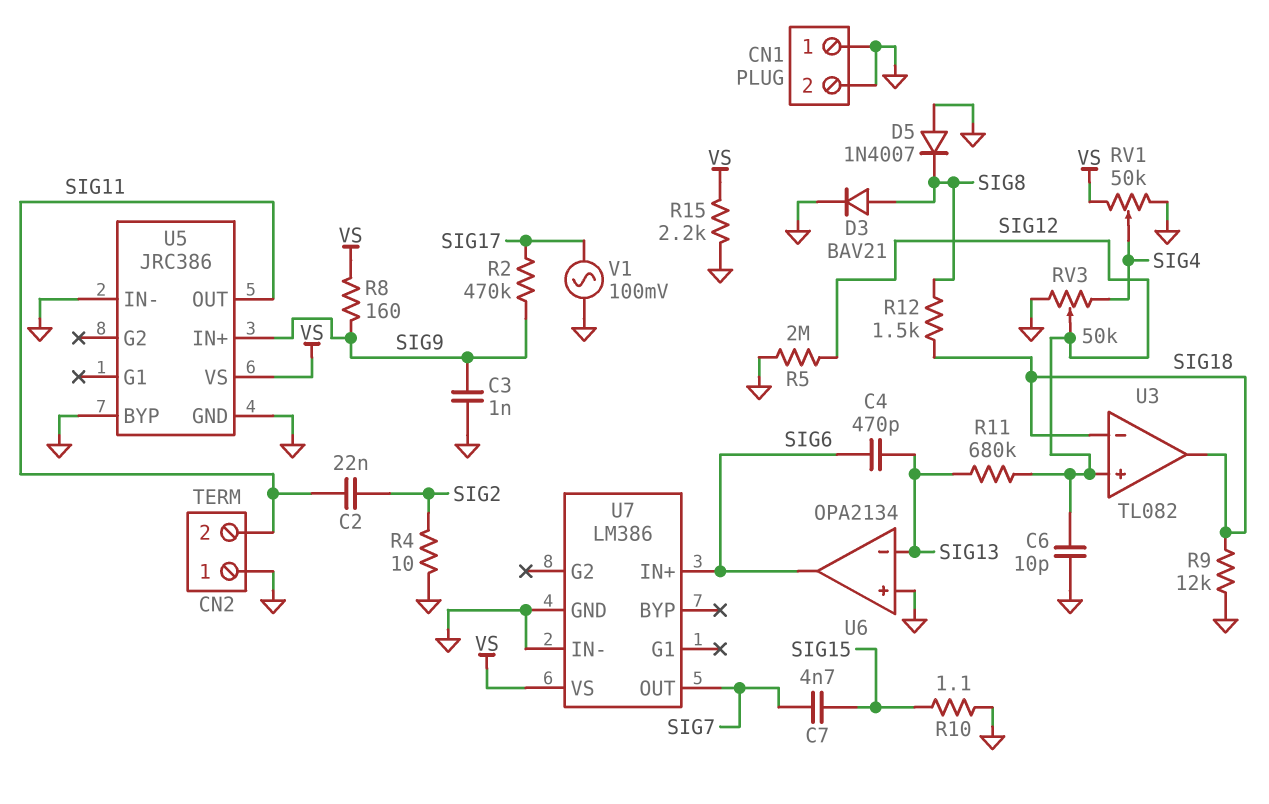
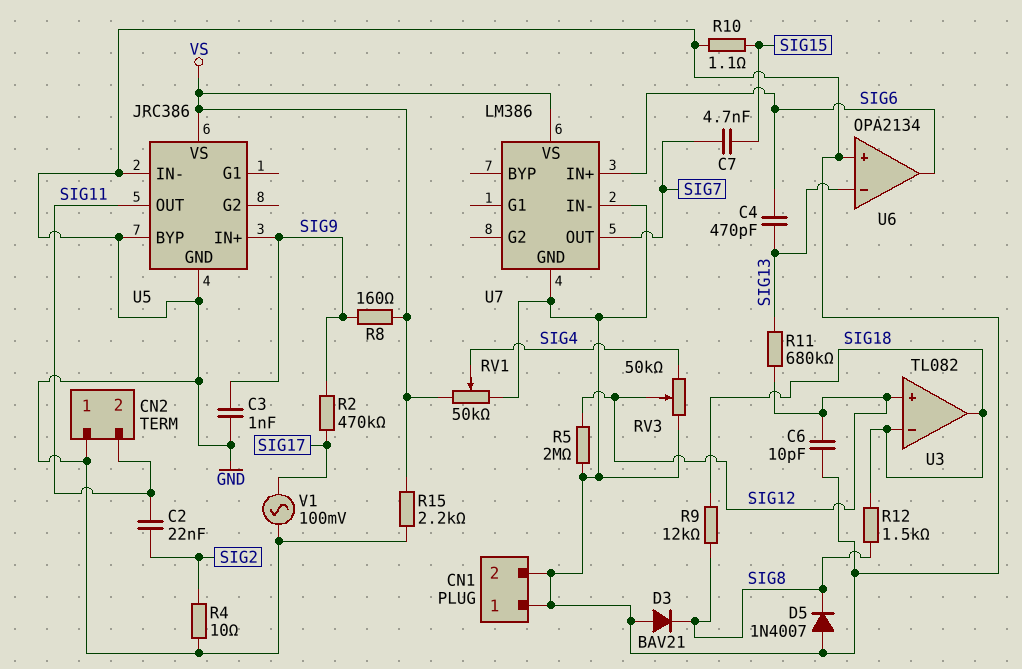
D3: diode BAV21 (A SIG8, K GND) -> diode BAV21 (A GND, K SIG8)
R9: 12k (GND, SIG18) -> 12k (SIG8, SIG18)

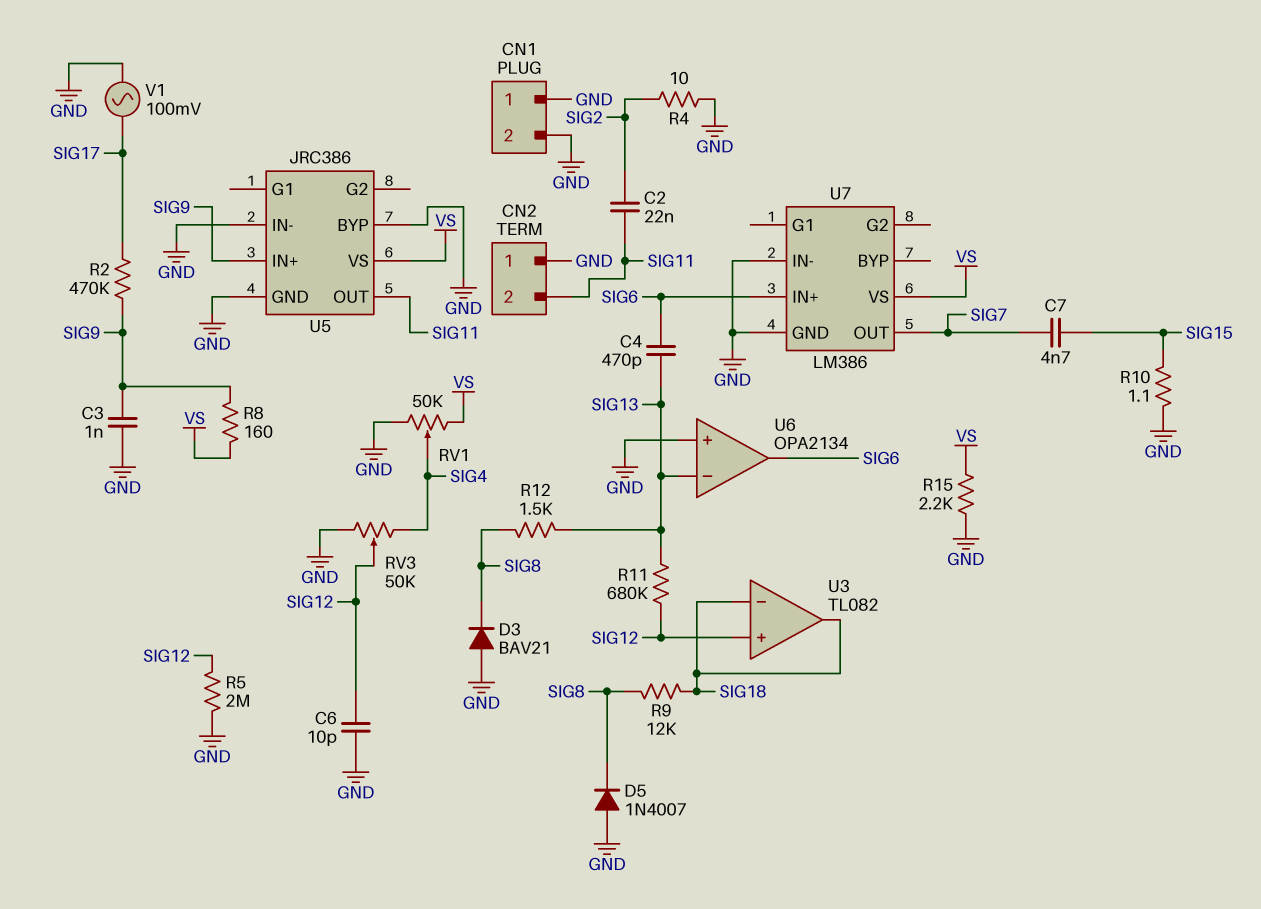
R12: 1.5k (SIG8, SIG18) -> 1.5k (SIG8, SIG13)

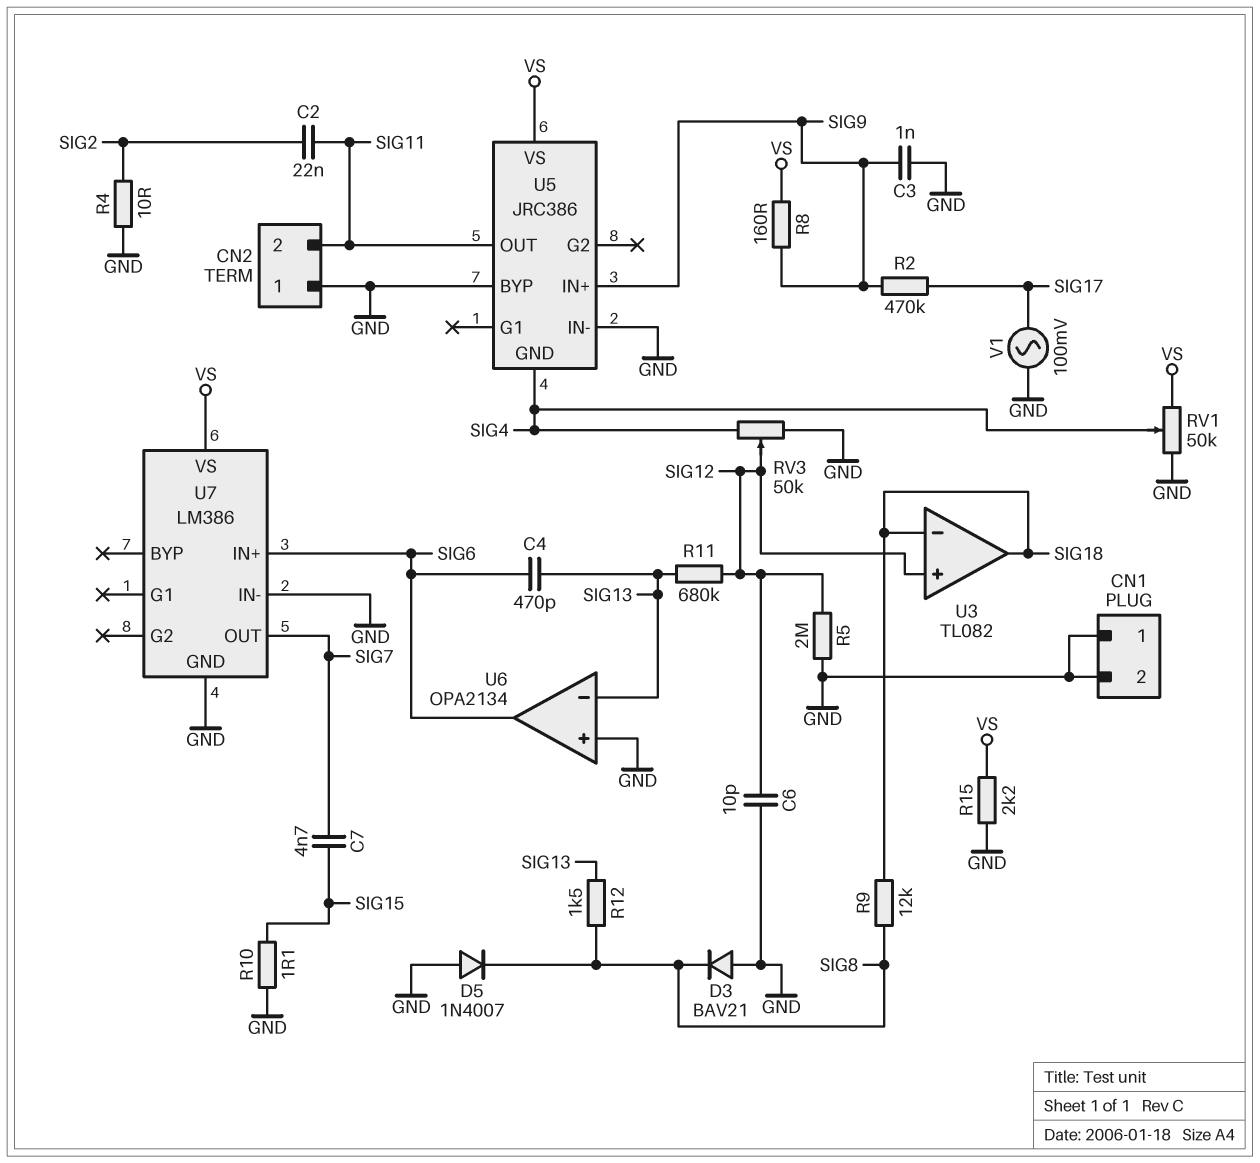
U5 pin GND: GND -> SIG4

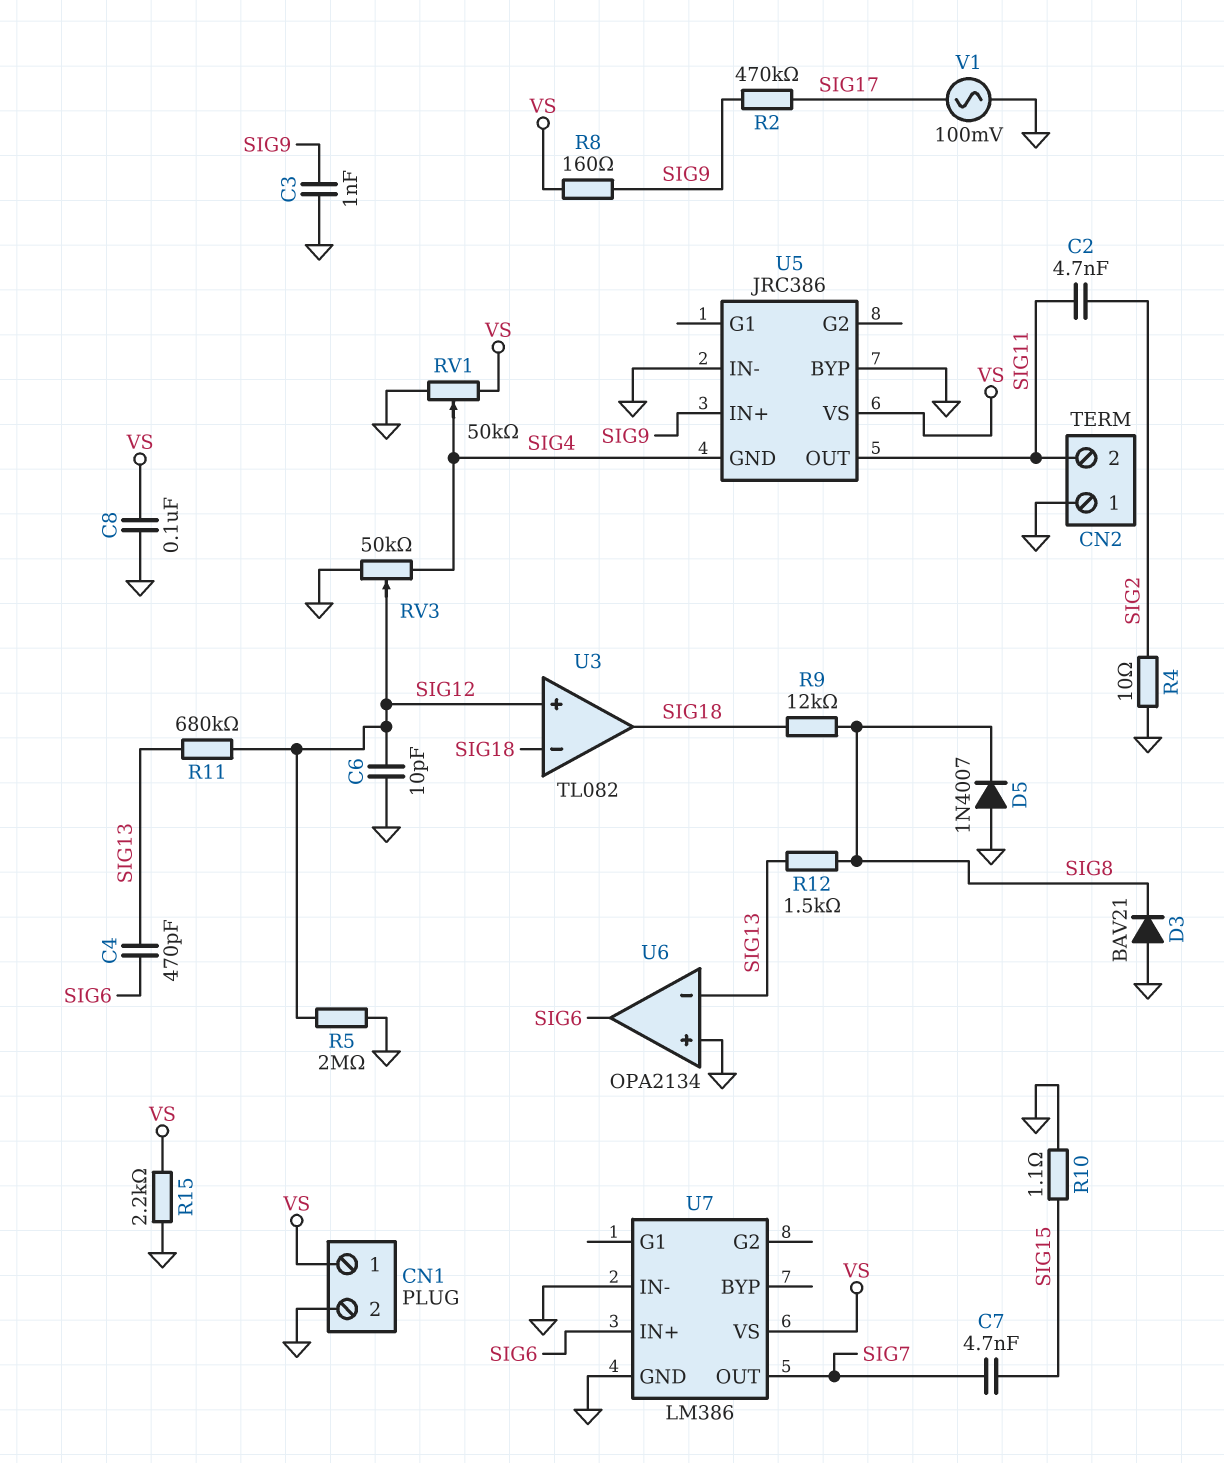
C2: 22nF (SIG2, SIG11) -> 4.7nF (SIG2, SIG11)
C8: none -> 100nF (GND, VS)
CN1 pin 1: GND -> VS

